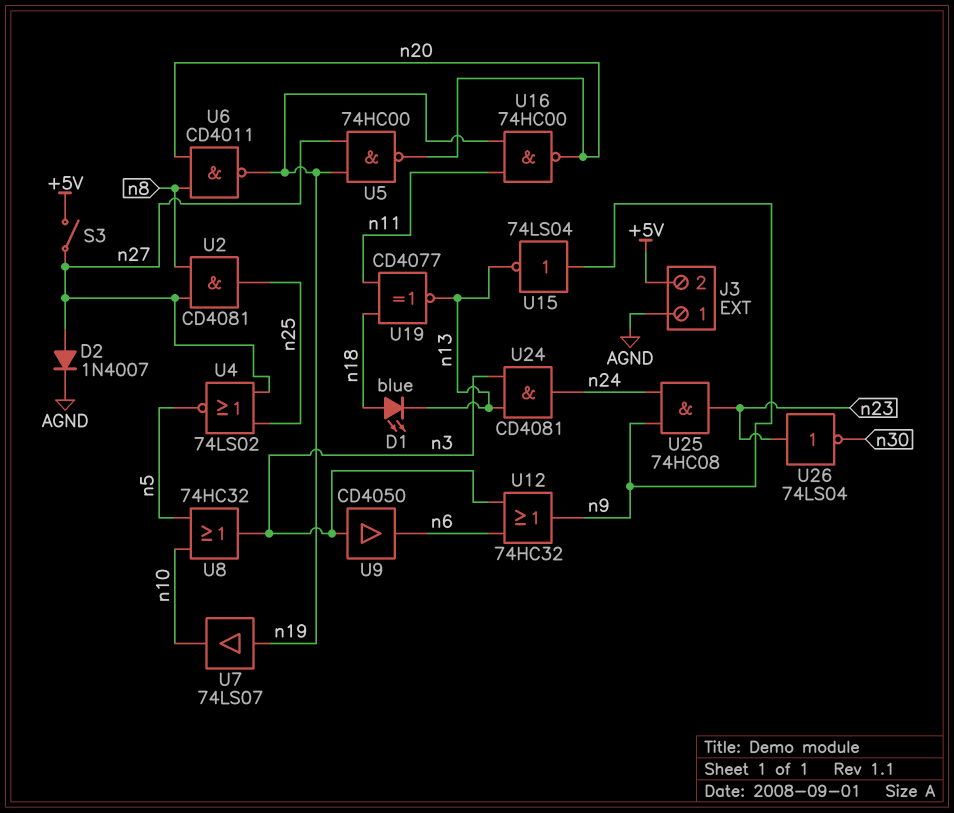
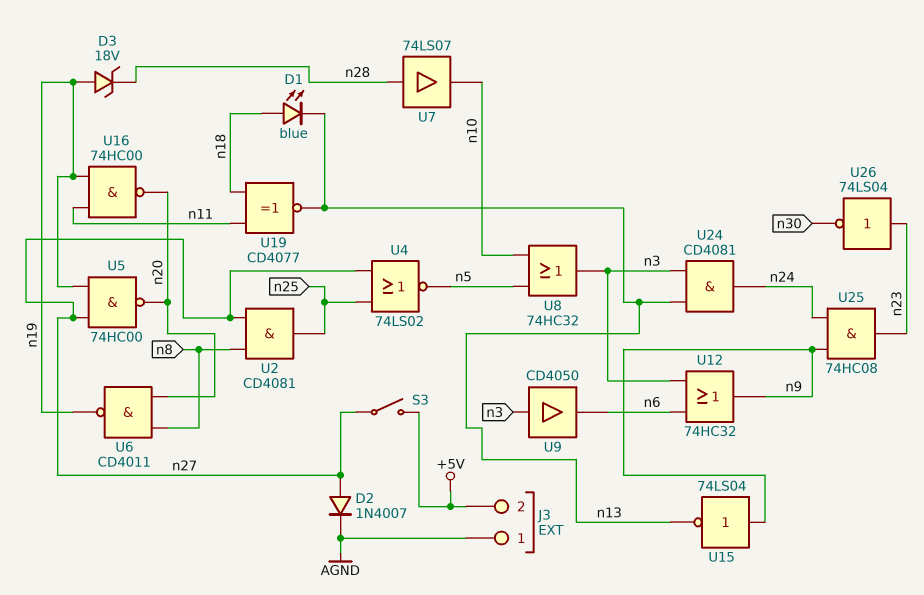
D3: none -> zener 18V (A n19, K n28)
U7: buffer 74LS07 (in n19, out n10) -> buffer 74LS07 (in n28, out n10)

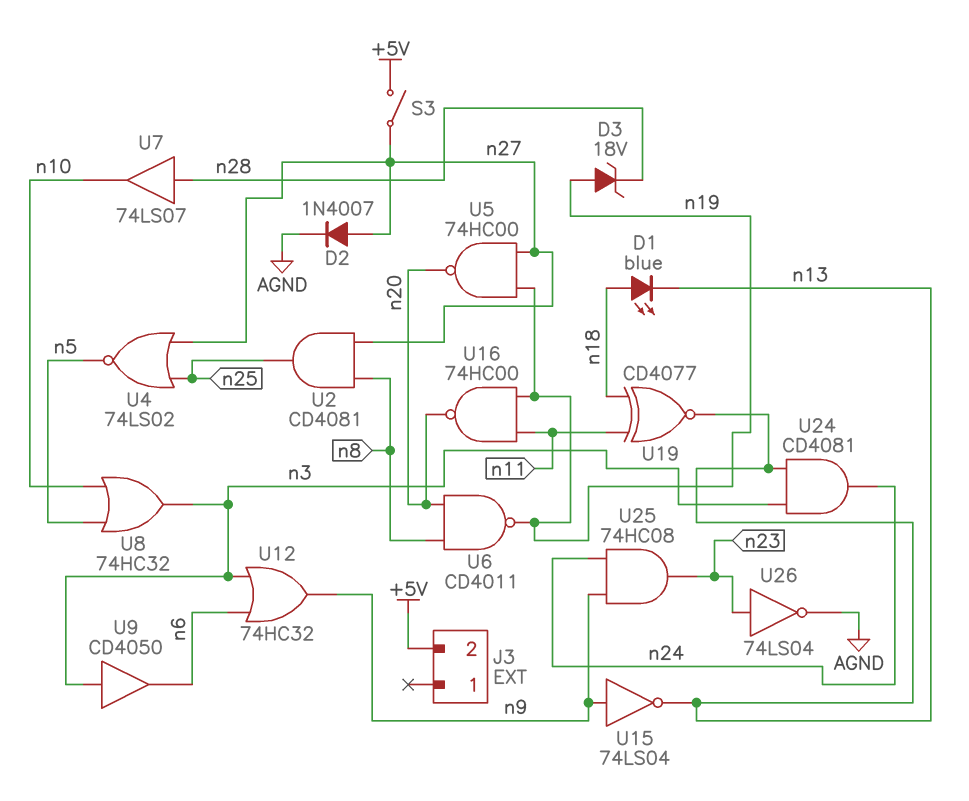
J3 pin 1: AGND -> none
U26: NOT 74LS04 (in n23, out n30) -> NOT 74LS04 (in n23, out AGND)

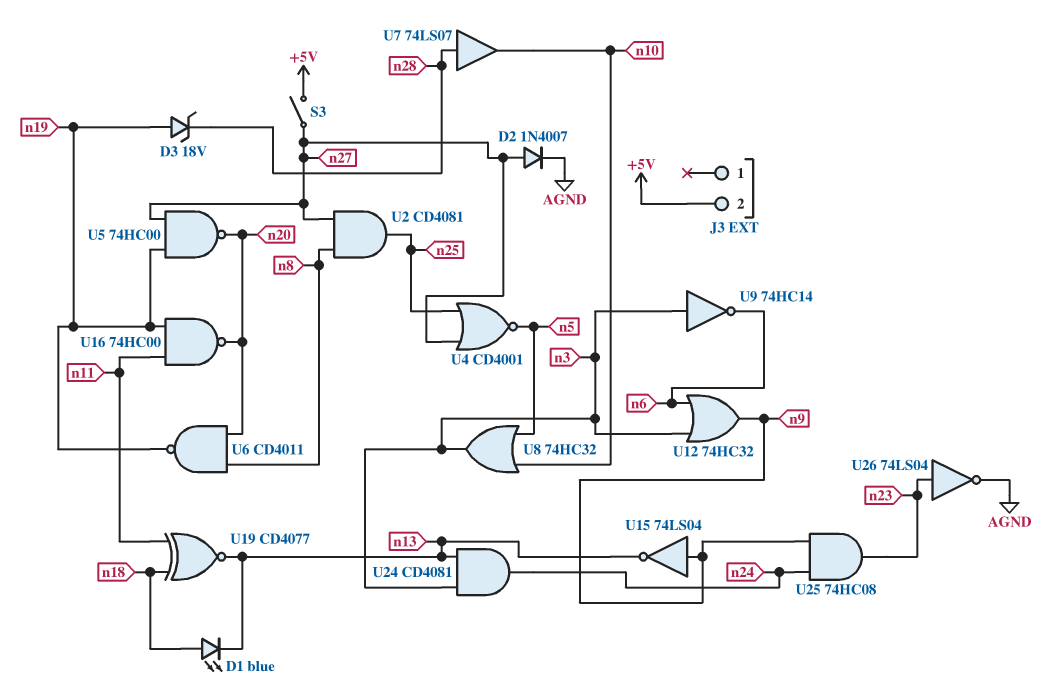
U4: NOR 74LS02 (in n25, in n27, out n5) -> NOR CD4001 (in n25, in n27, out n5)
U9: buffer CD4050 (in n3, out n6) -> NOT 74HC14 (in n3, out n6)

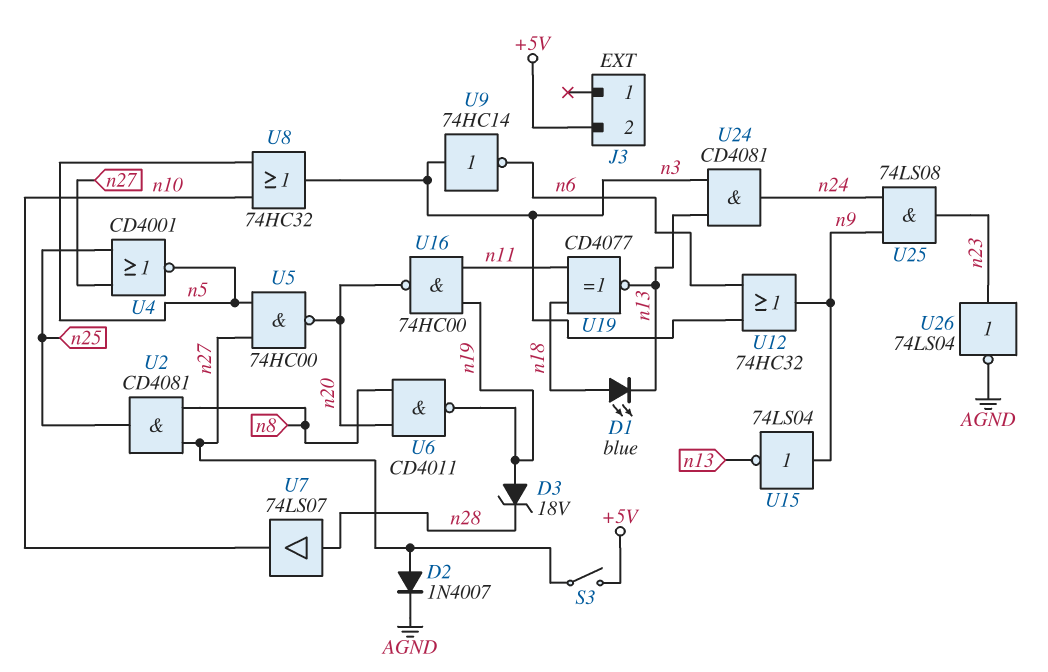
U5: NAND 74HC00 (in n19, in n27, out n20) -> NAND 74HC00 (in n5, in n27, out n20)
U25: AND 74HC08 (in n9, in n24, out n23) -> AND 74LS08 (in n9, in n24, out n23)

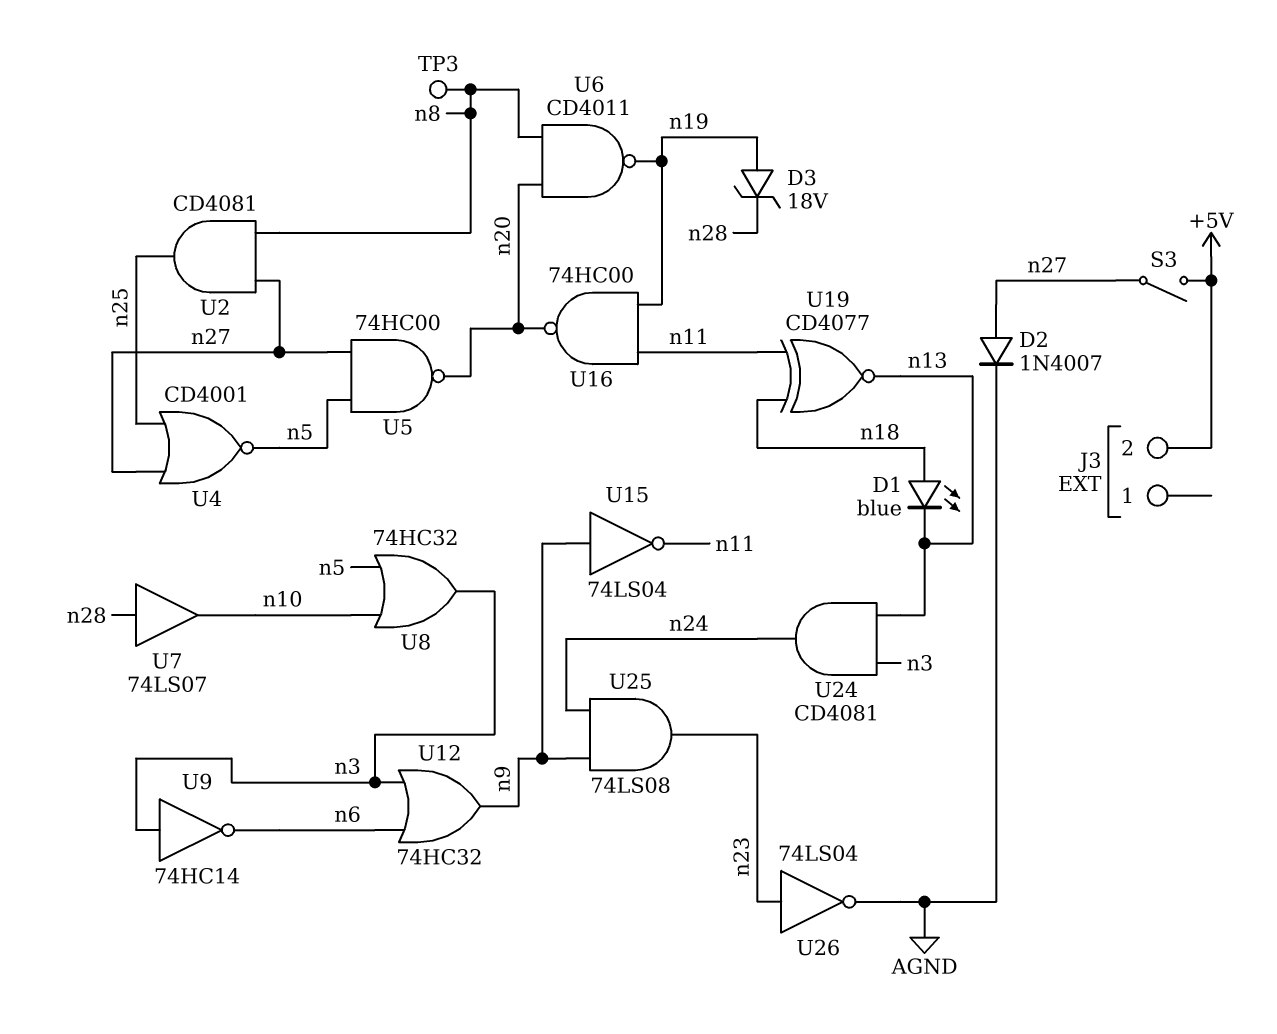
TP3: none -> test point (n8)
U15: NOT 74LS04 (in n9, out n13) -> NOT 74LS04 (in n9, out n11)

